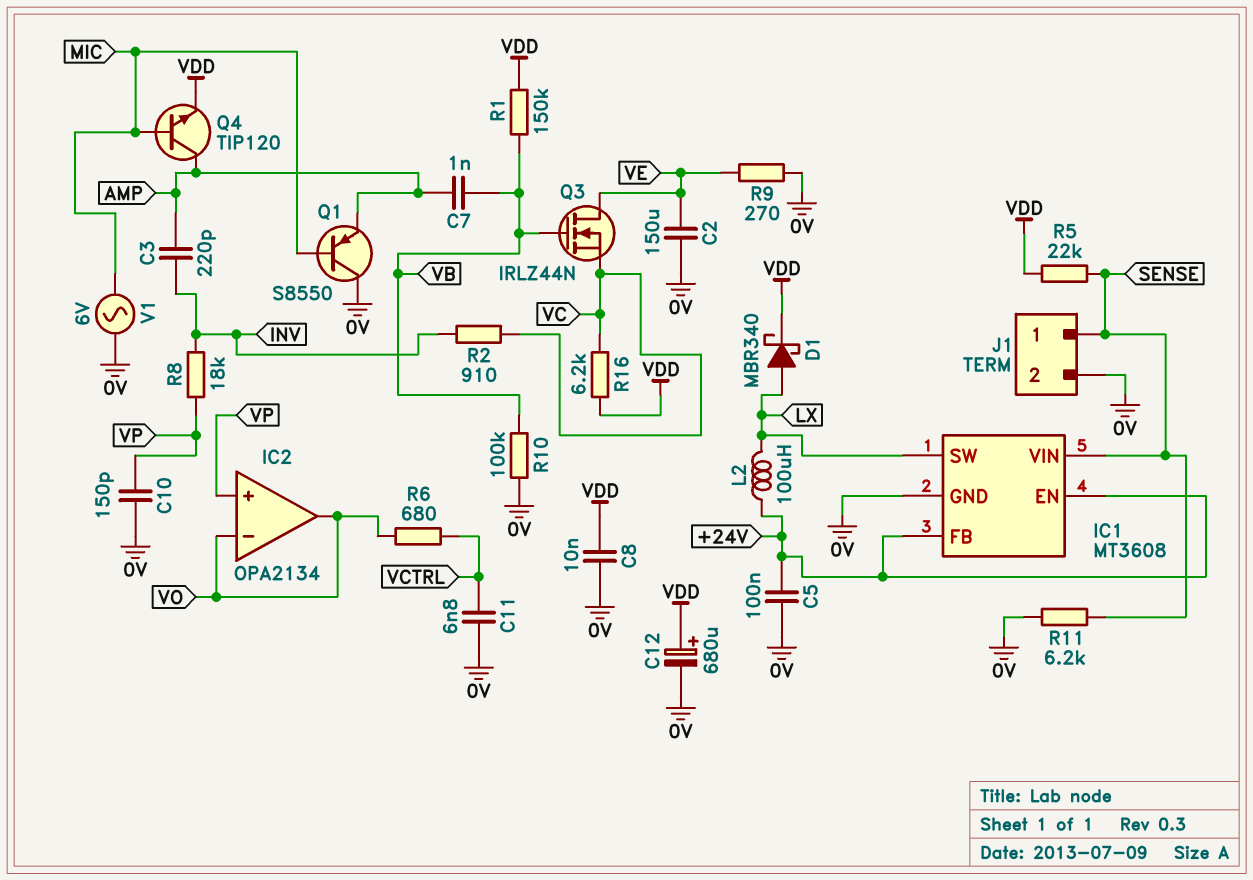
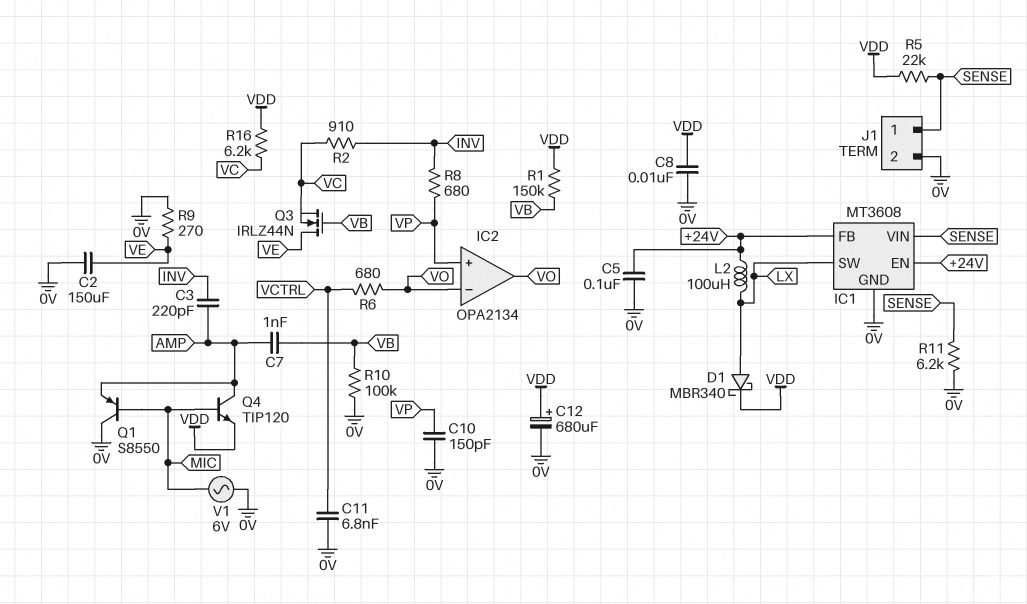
R8: 18k (INV, VP) -> 680 (INV, VP)

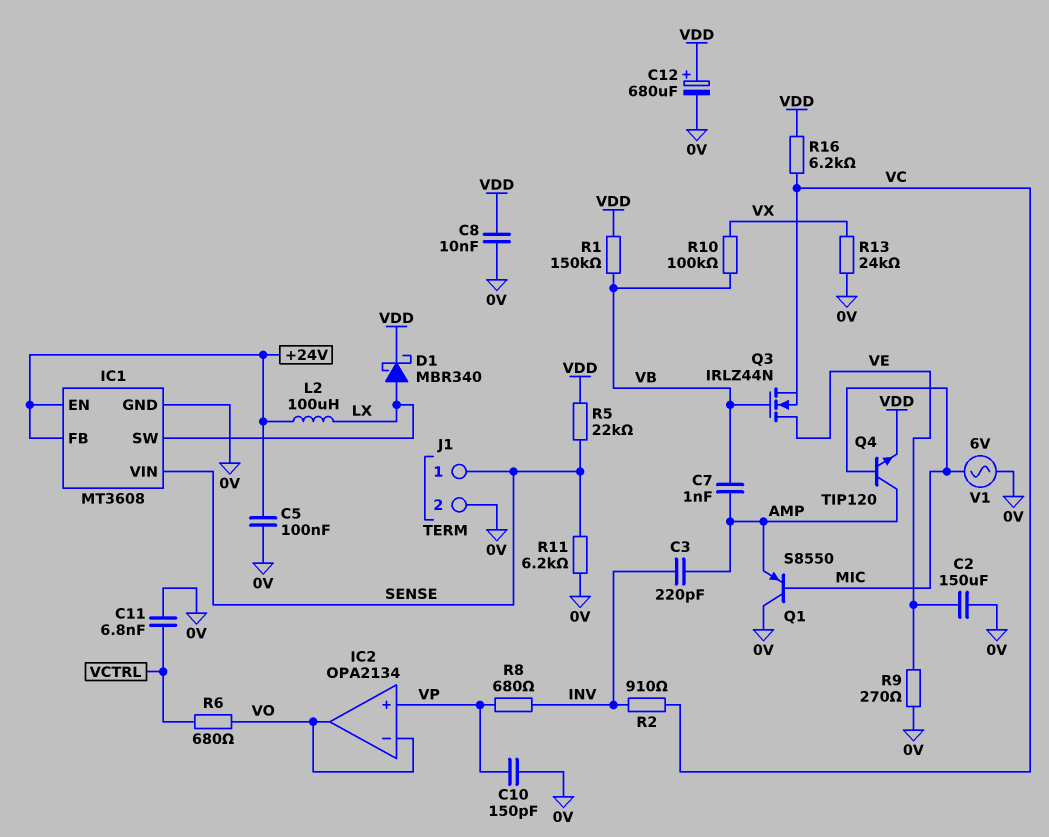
R10: 100k (0V, VB) -> 100k (VB, VX)
R13: none -> 24k (0V, VX)

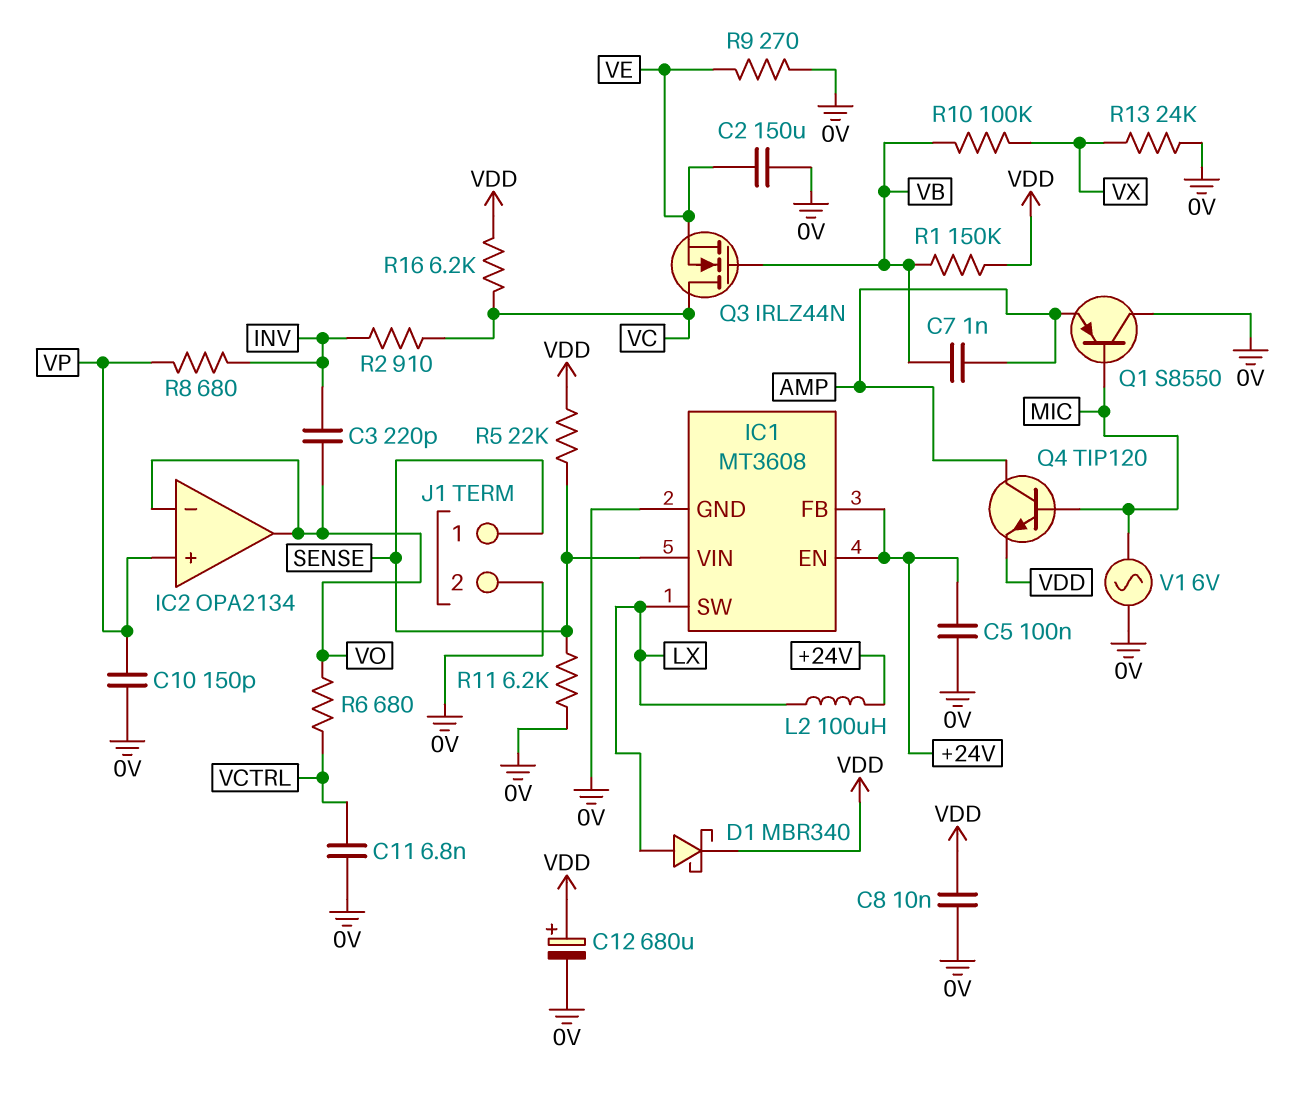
C3: 220pF (AMP, INV) -> 220pF (INV, VO)
Q3: NMOS IRLZ44N (G VB, D VE, S VC) -> NMOS IRLZ44N (G VB, D VC, S VE)

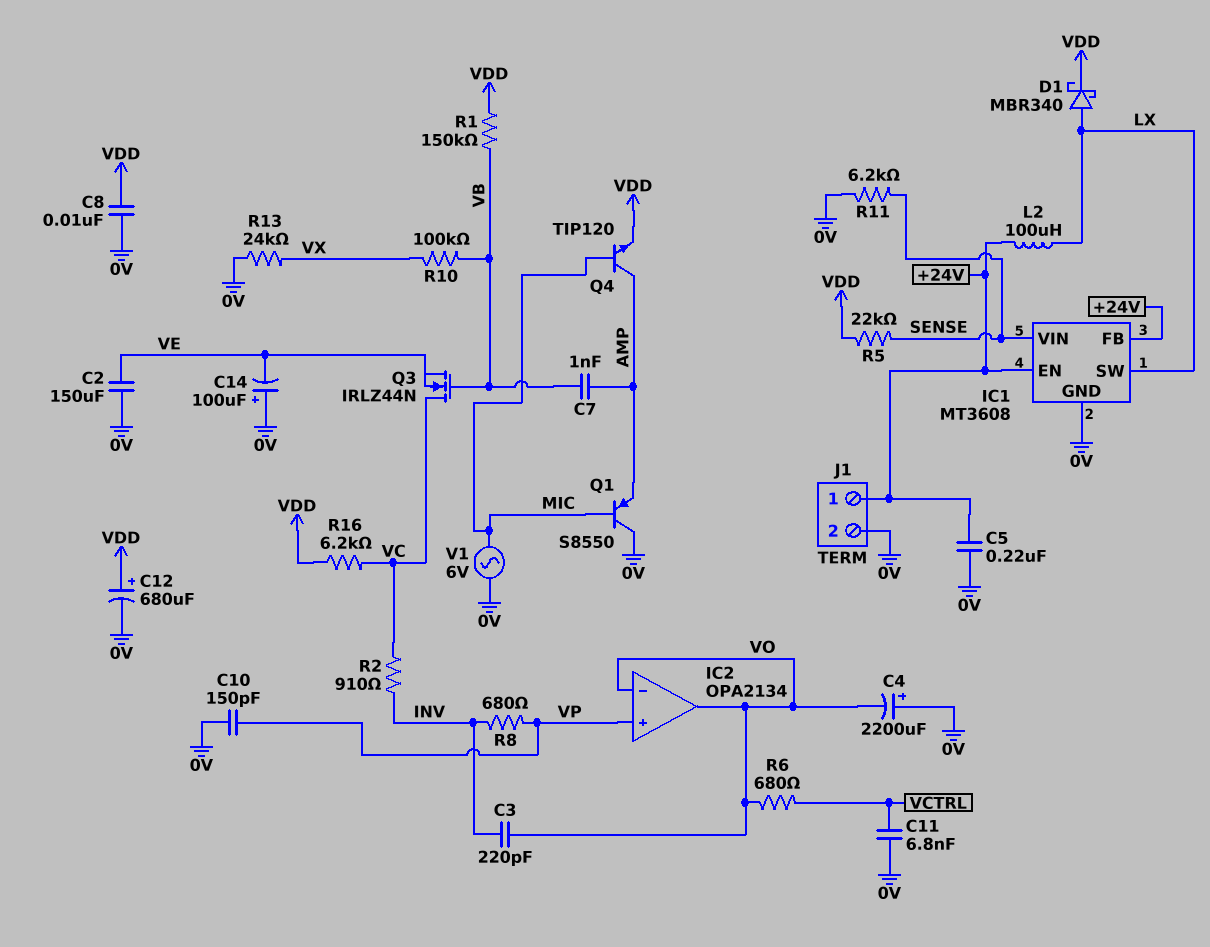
C4: none -> 2200uF (plus 0V, minus VO)
C5: 100nF (+24V, 0V) -> 220nF (+24V, 0V)
C14: none -> 100uF (plus 0V, minus VE)
J1 pin 1: SENSE -> +24V
R9: 270 (0V, VE) -> none

